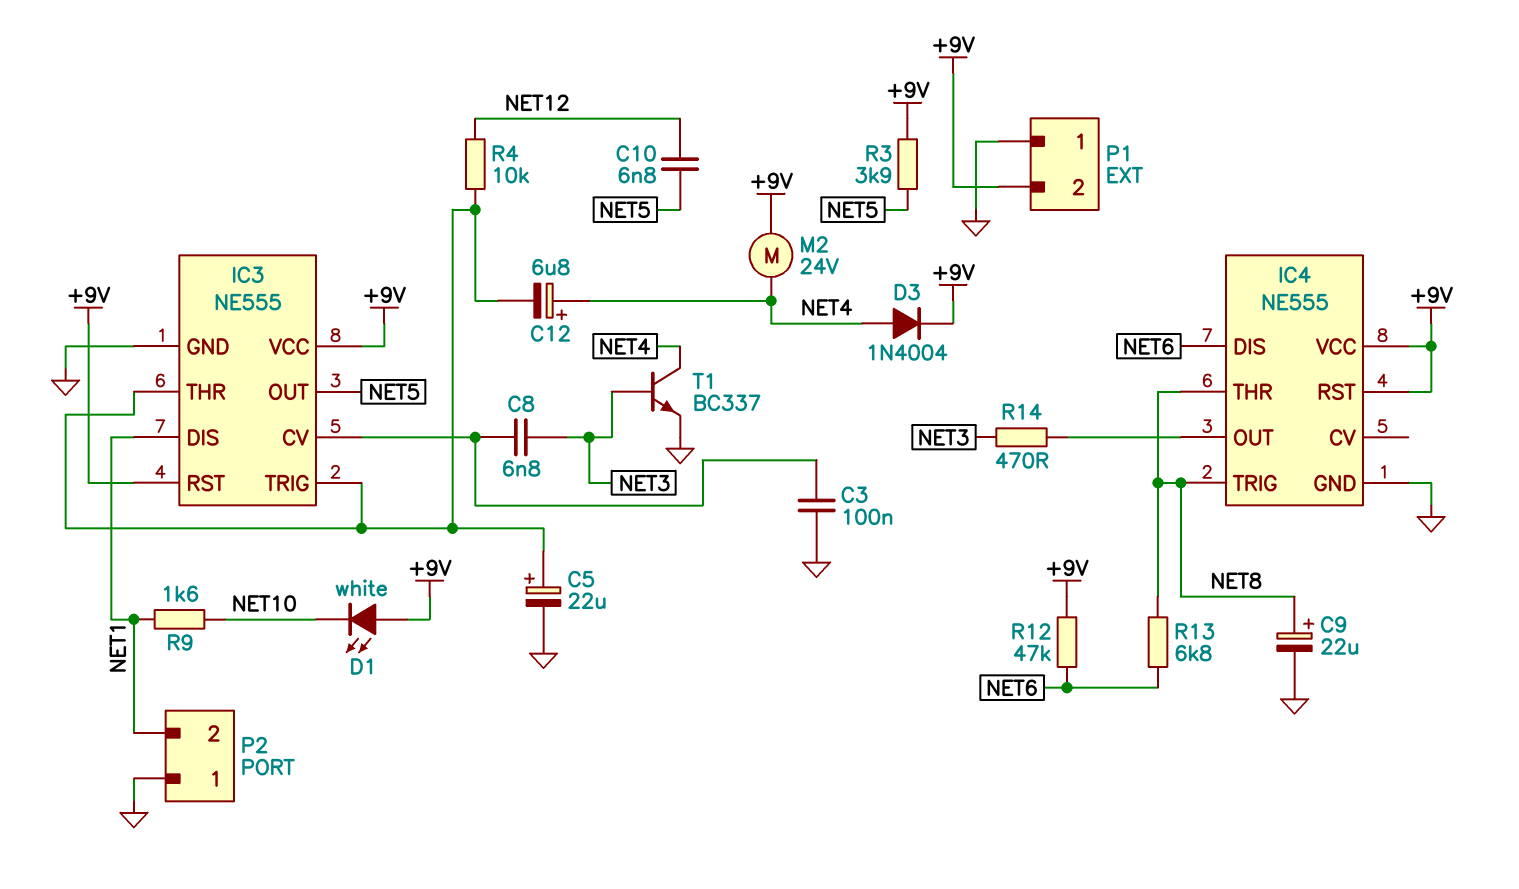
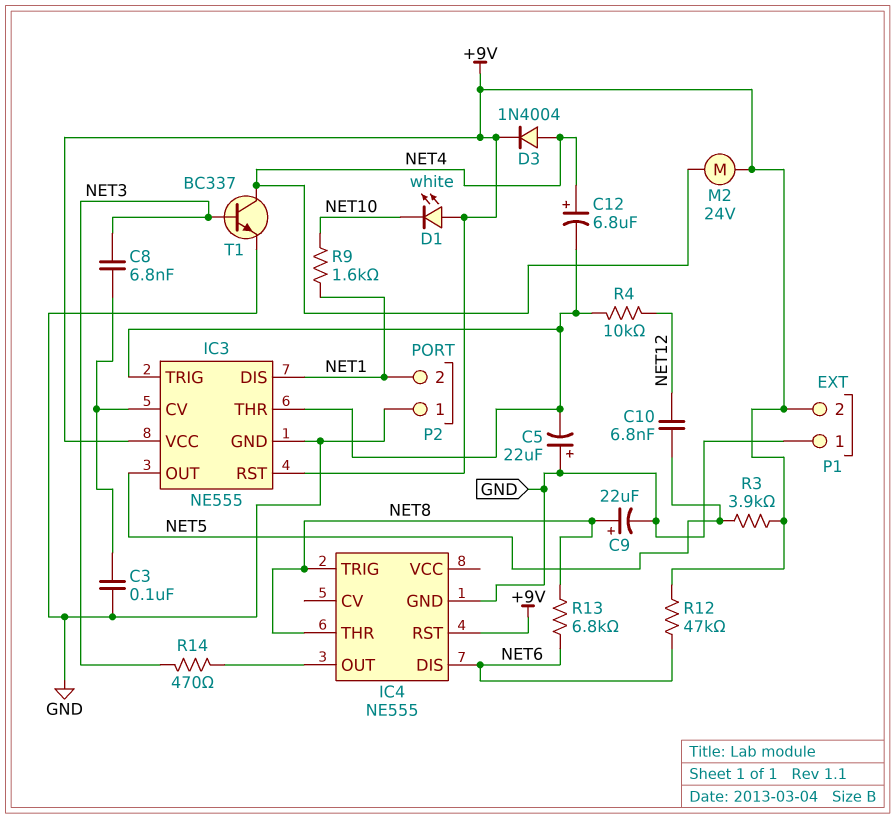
C5: 22uF (plus IC3/THR, minus GND) -> 22uF (plus GND, minus IC3/THR)
IC4 pin VCC: +9V -> none

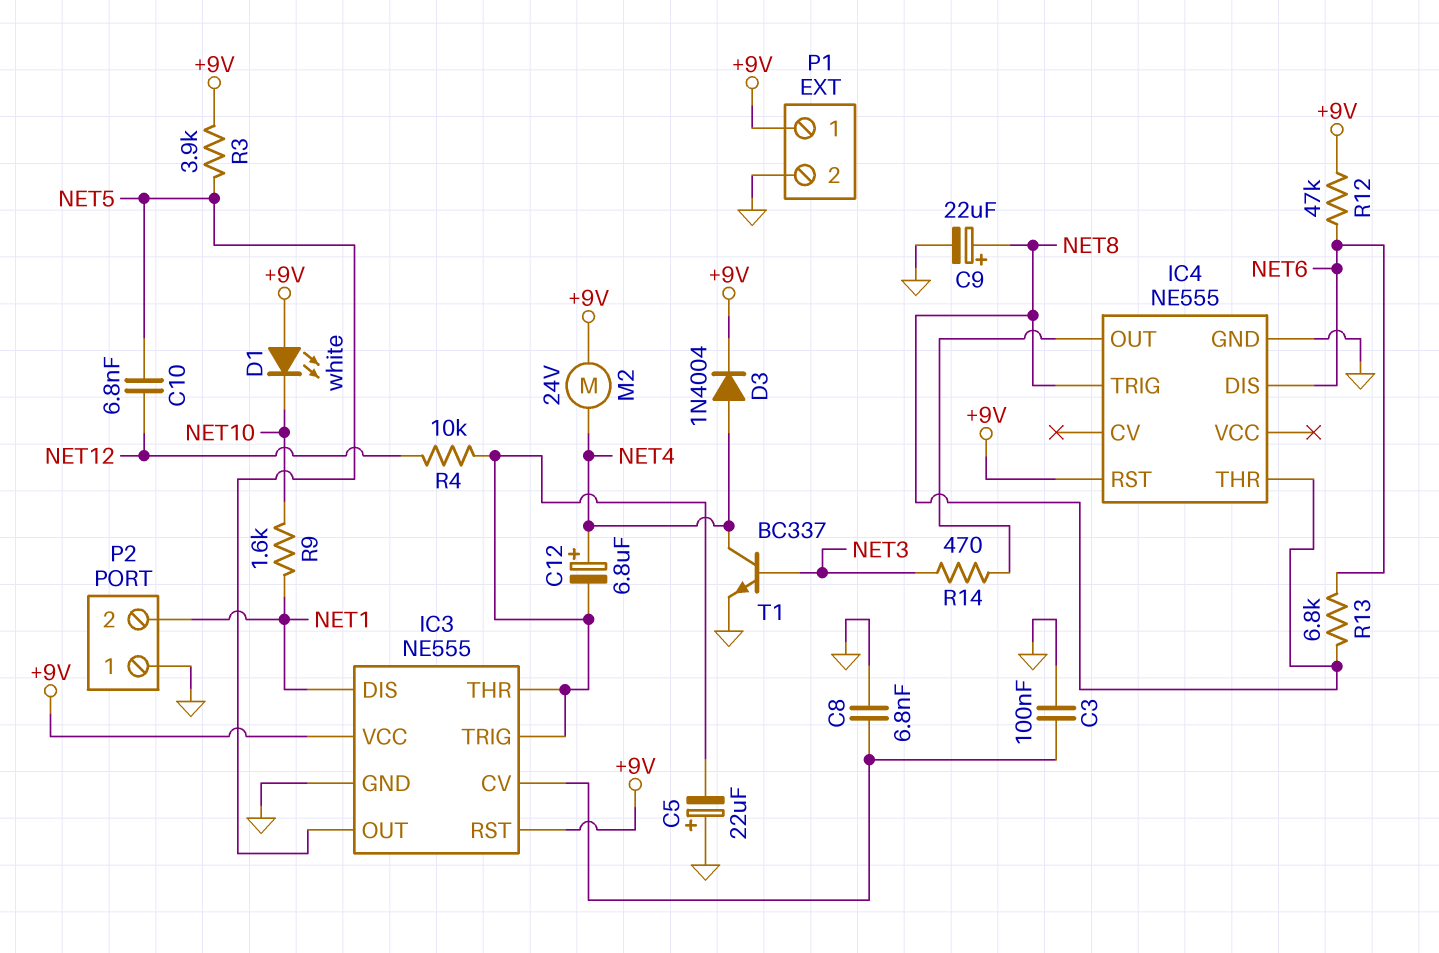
C8: 6.8nF (IC3/CV, NET3) -> 6.8nF (GND, IC3/CV)
P1 pin 1: GND -> +9V
P1 pin 2: +9V -> GND

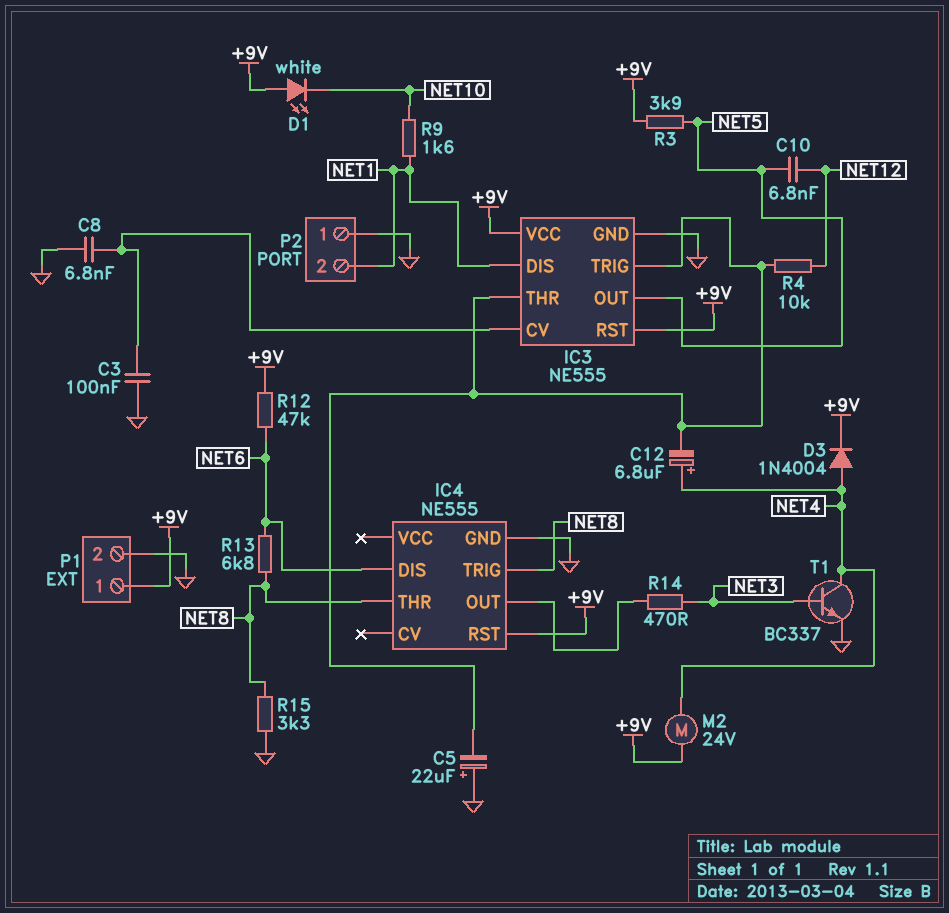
C9: 22uF (plus NET8, minus GND) -> none
R15: none -> 3.3k (GND, NET8)

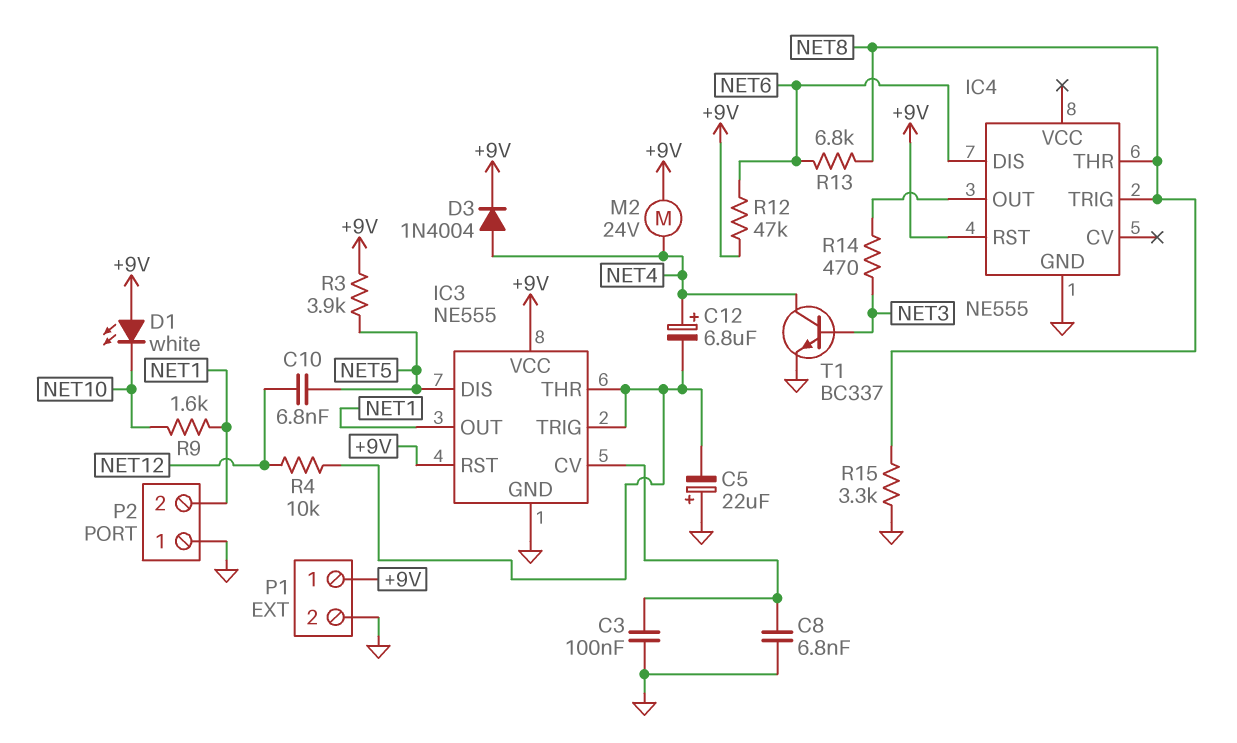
IC3 pin DIS: NET1 -> NET5
IC3 pin OUT: NET5 -> NET1

